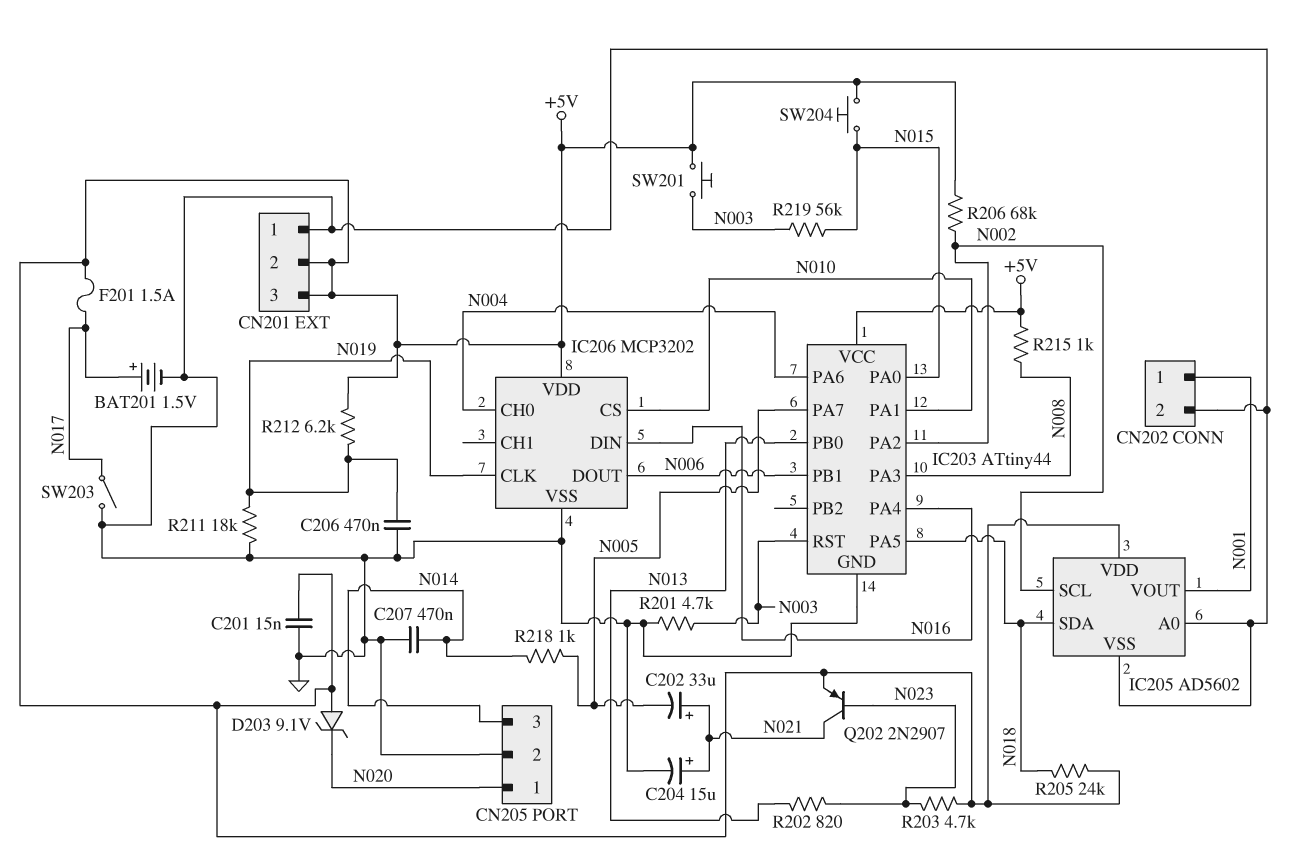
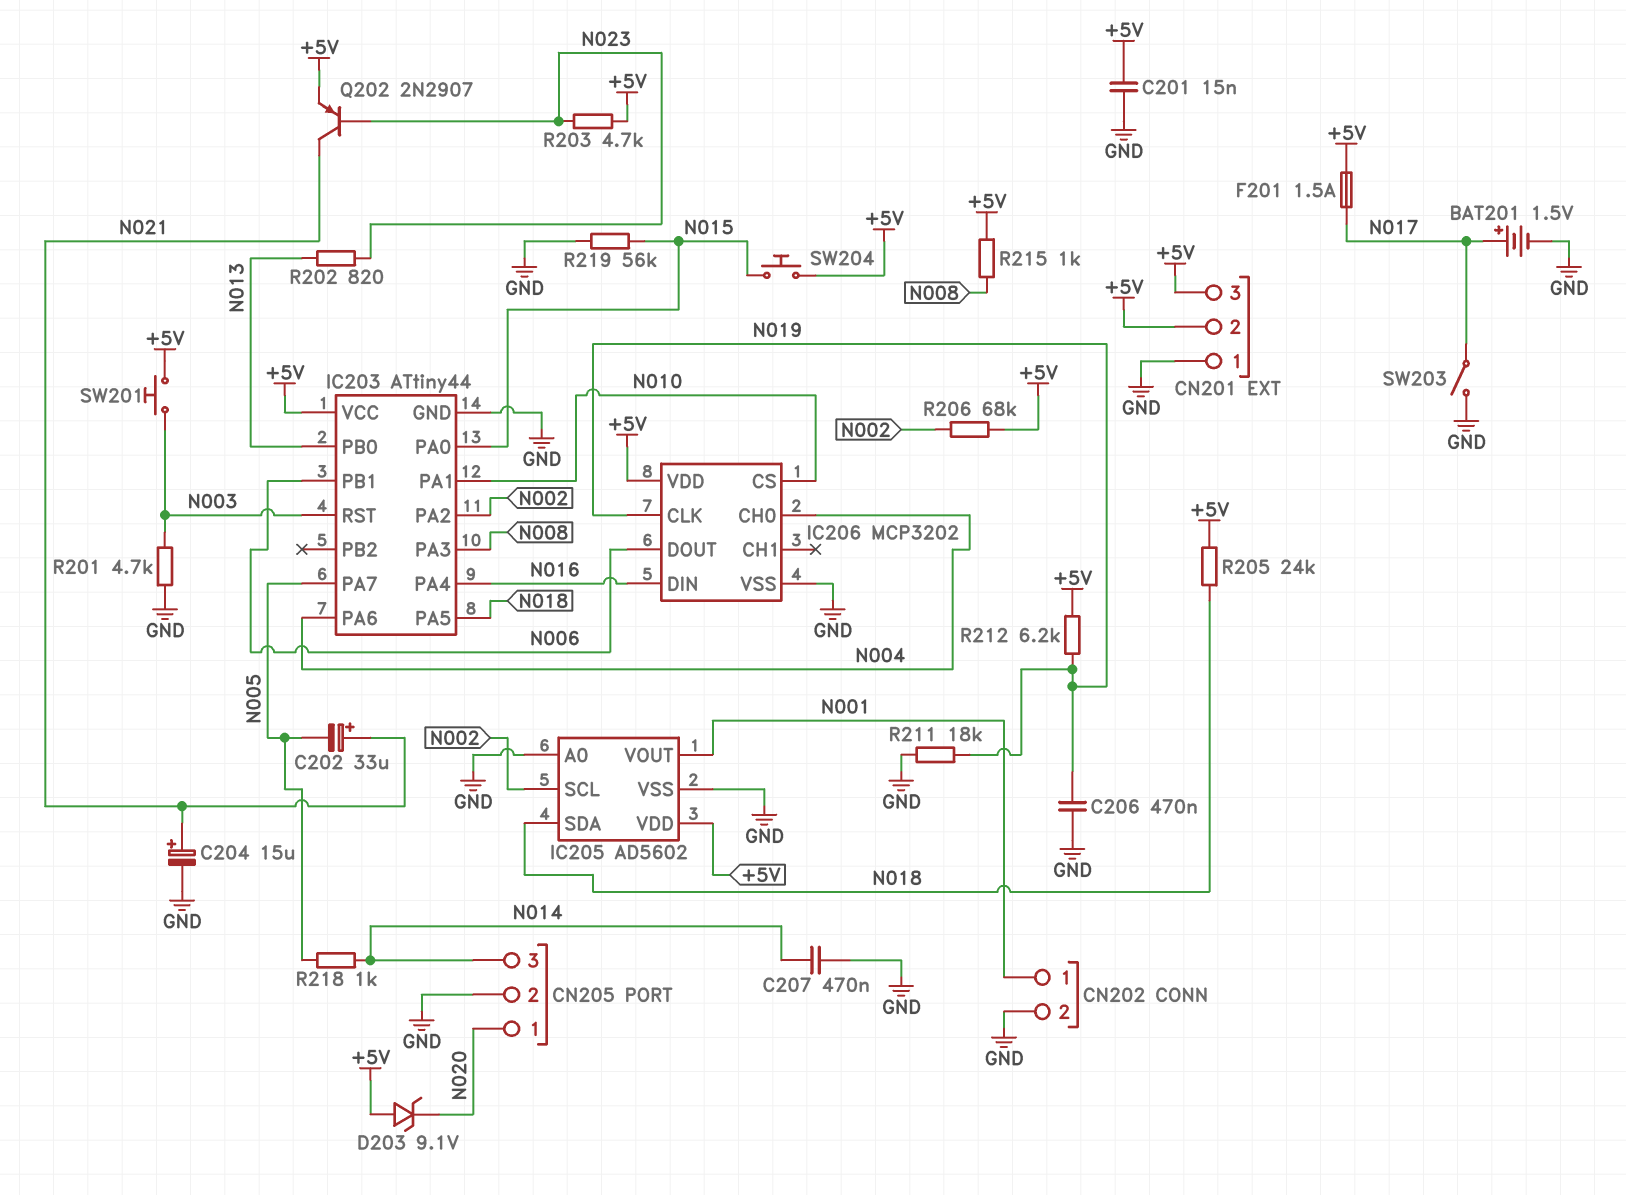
R219: 56k (N003, N015) -> 56k (GND, N015)

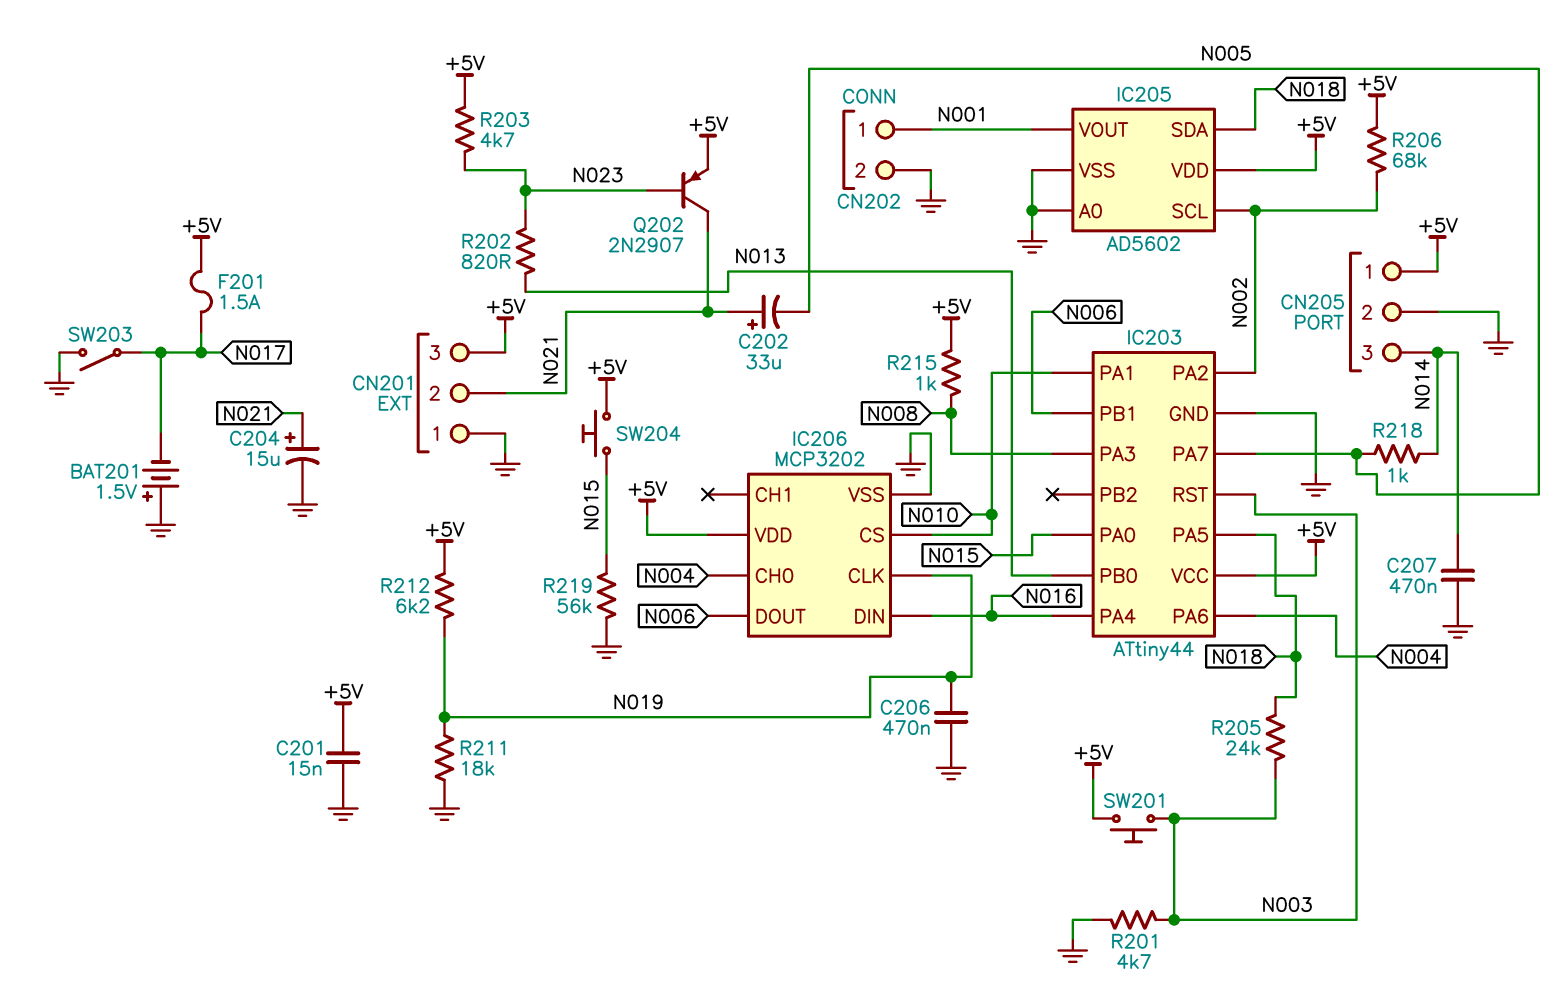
BAT201: 1.5V (plus N017, minus GND) -> 1.5V (plus GND, minus N017)
CN201 pin 2: +5V -> N021
CN205 pin 1: N020 -> +5V
D203: zener 9.1V (A +5V, K N020) -> none
R205: 24k (+5V, N018) -> 24k (N003, N018)

